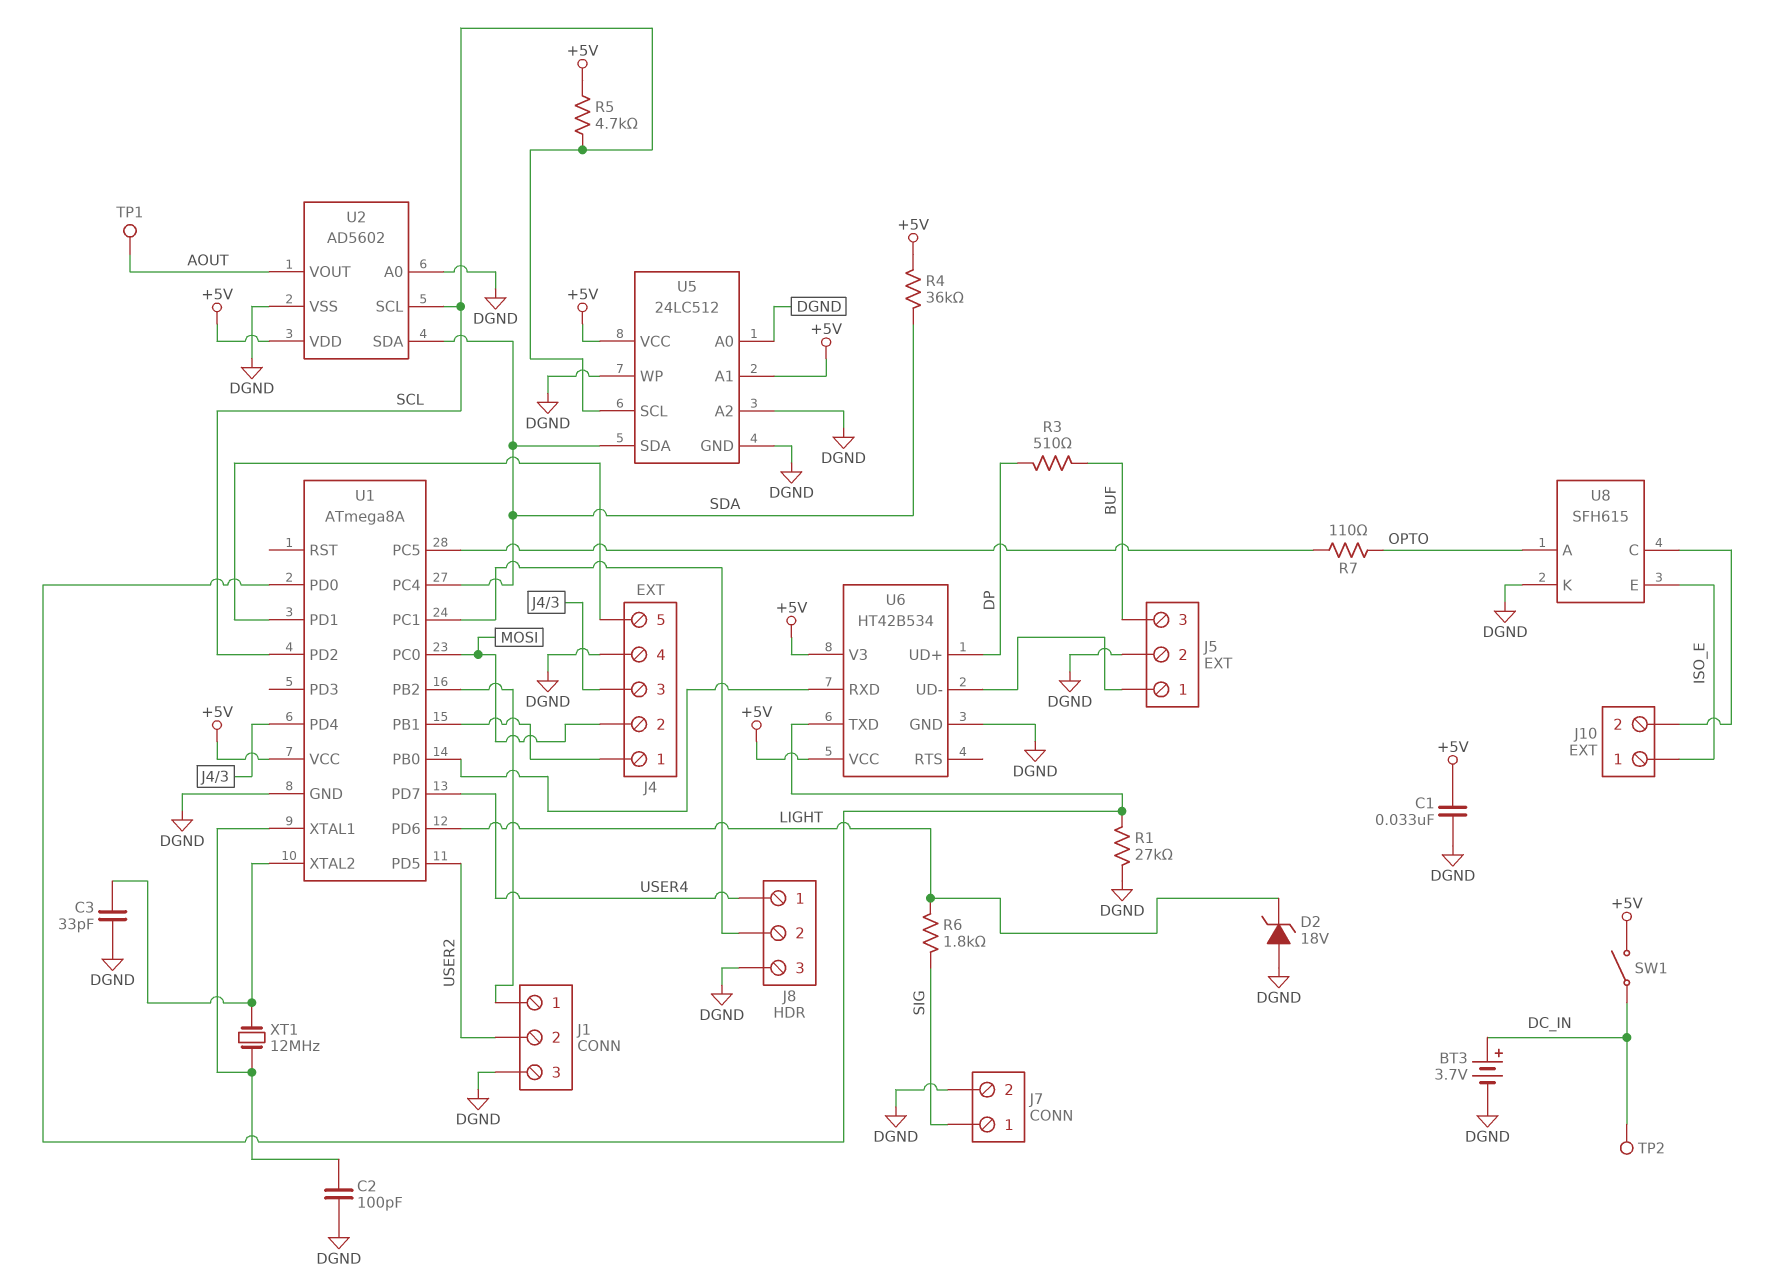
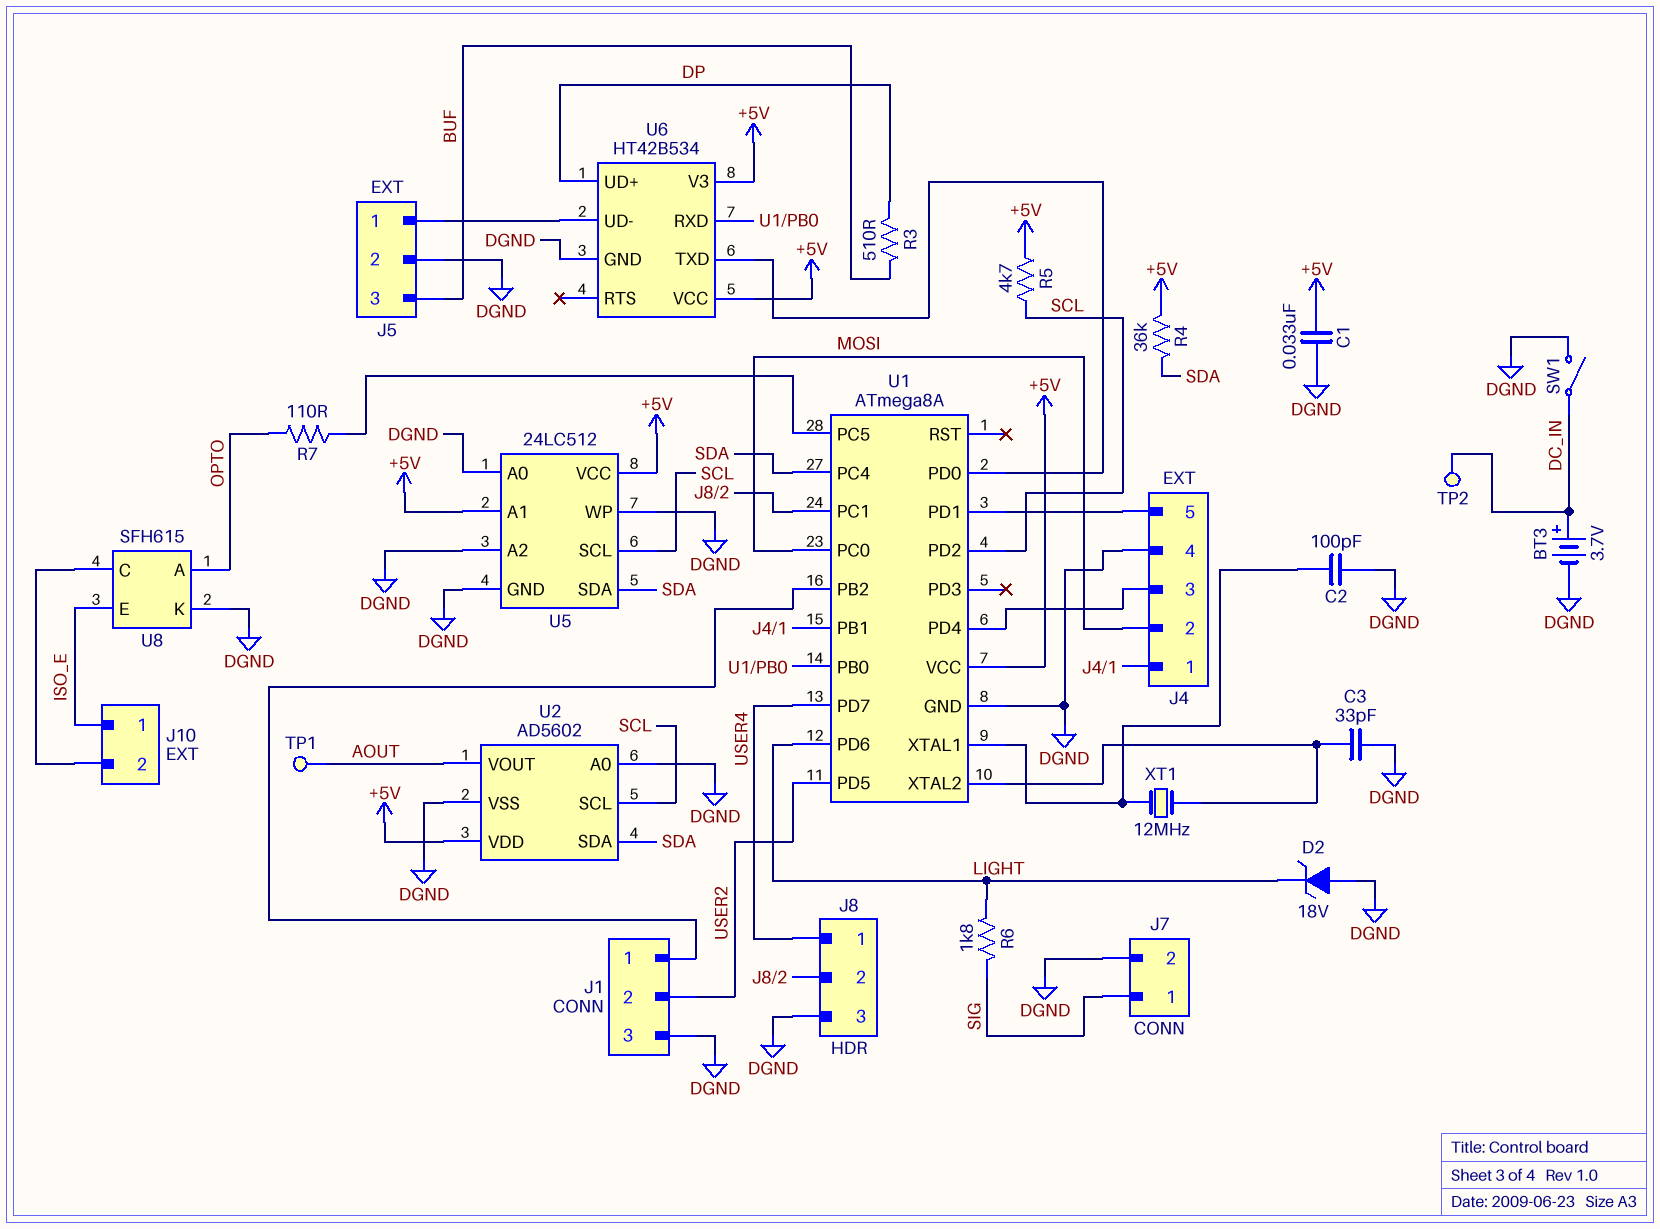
R1: 27k (DGND, U1/PD0) -> none
SW1: switch (+5V, DC_IN) -> switch (DC_IN, DGND)

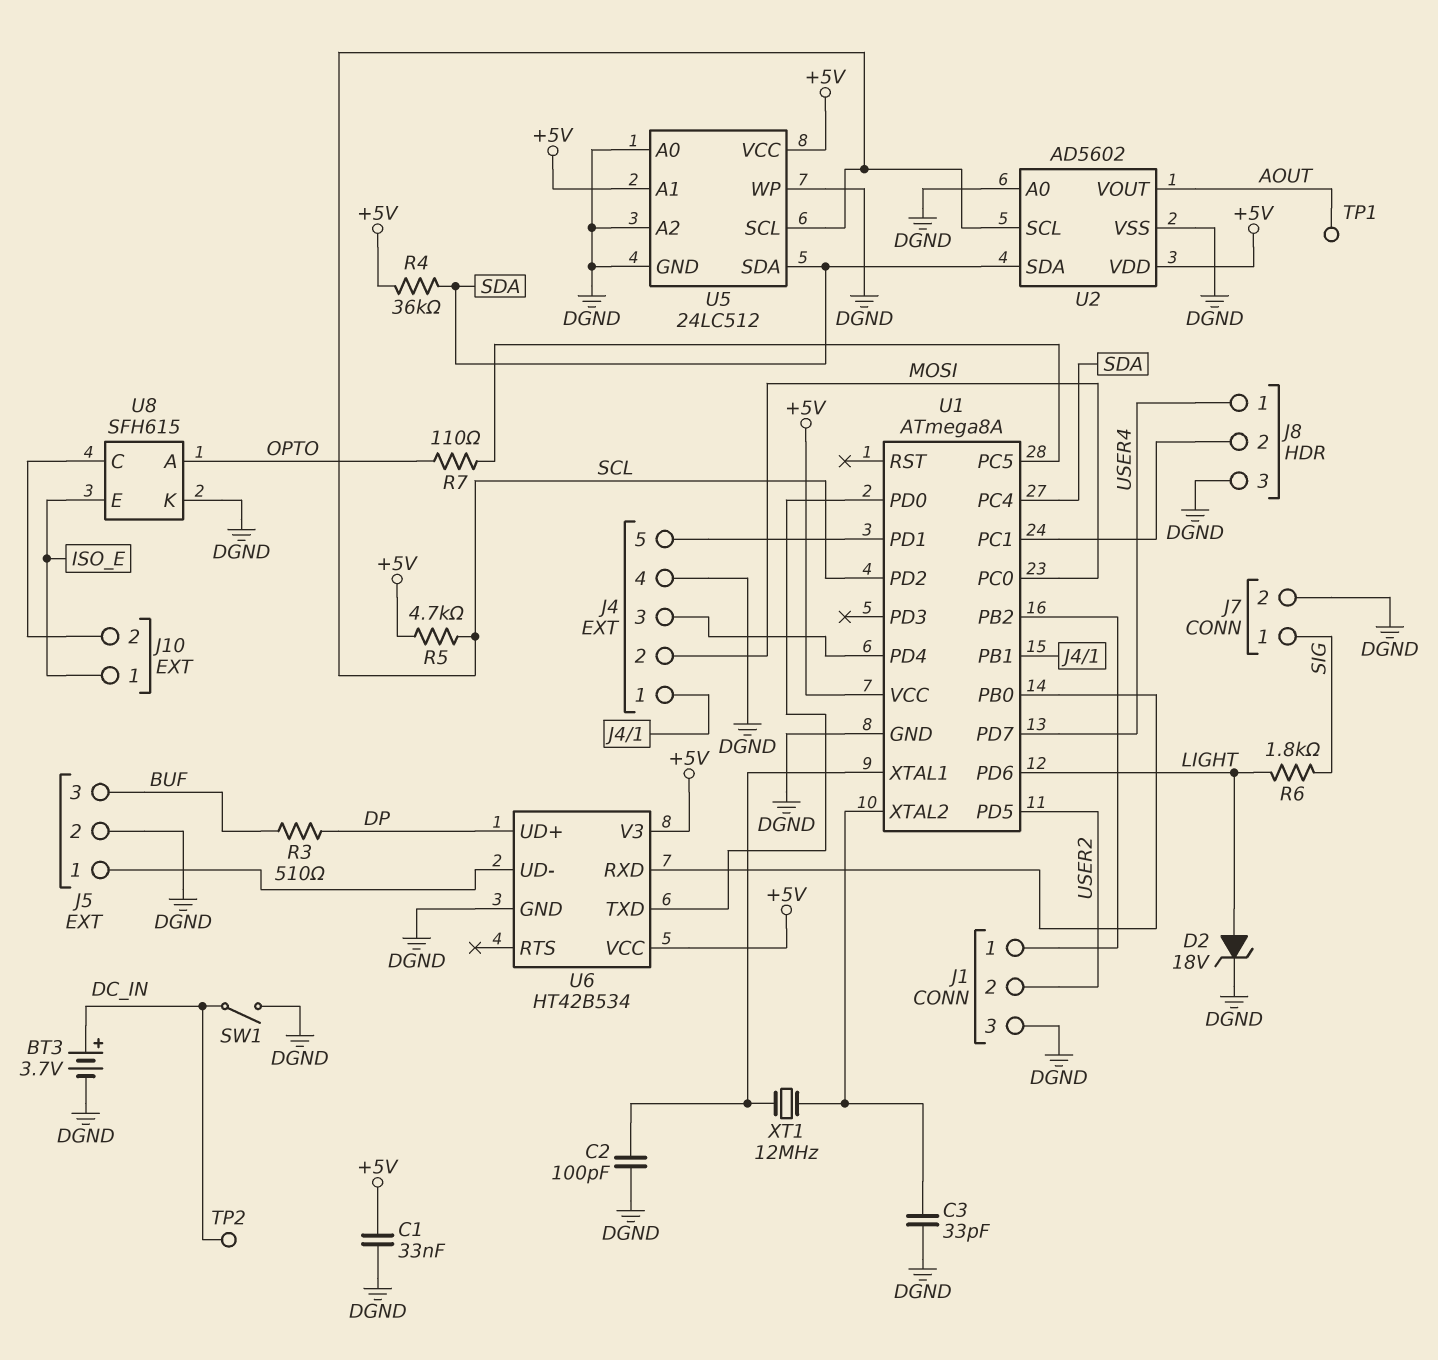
D2: zener 18V (A DGND, K LIGHT) -> zener 18V (A LIGHT, K DGND)

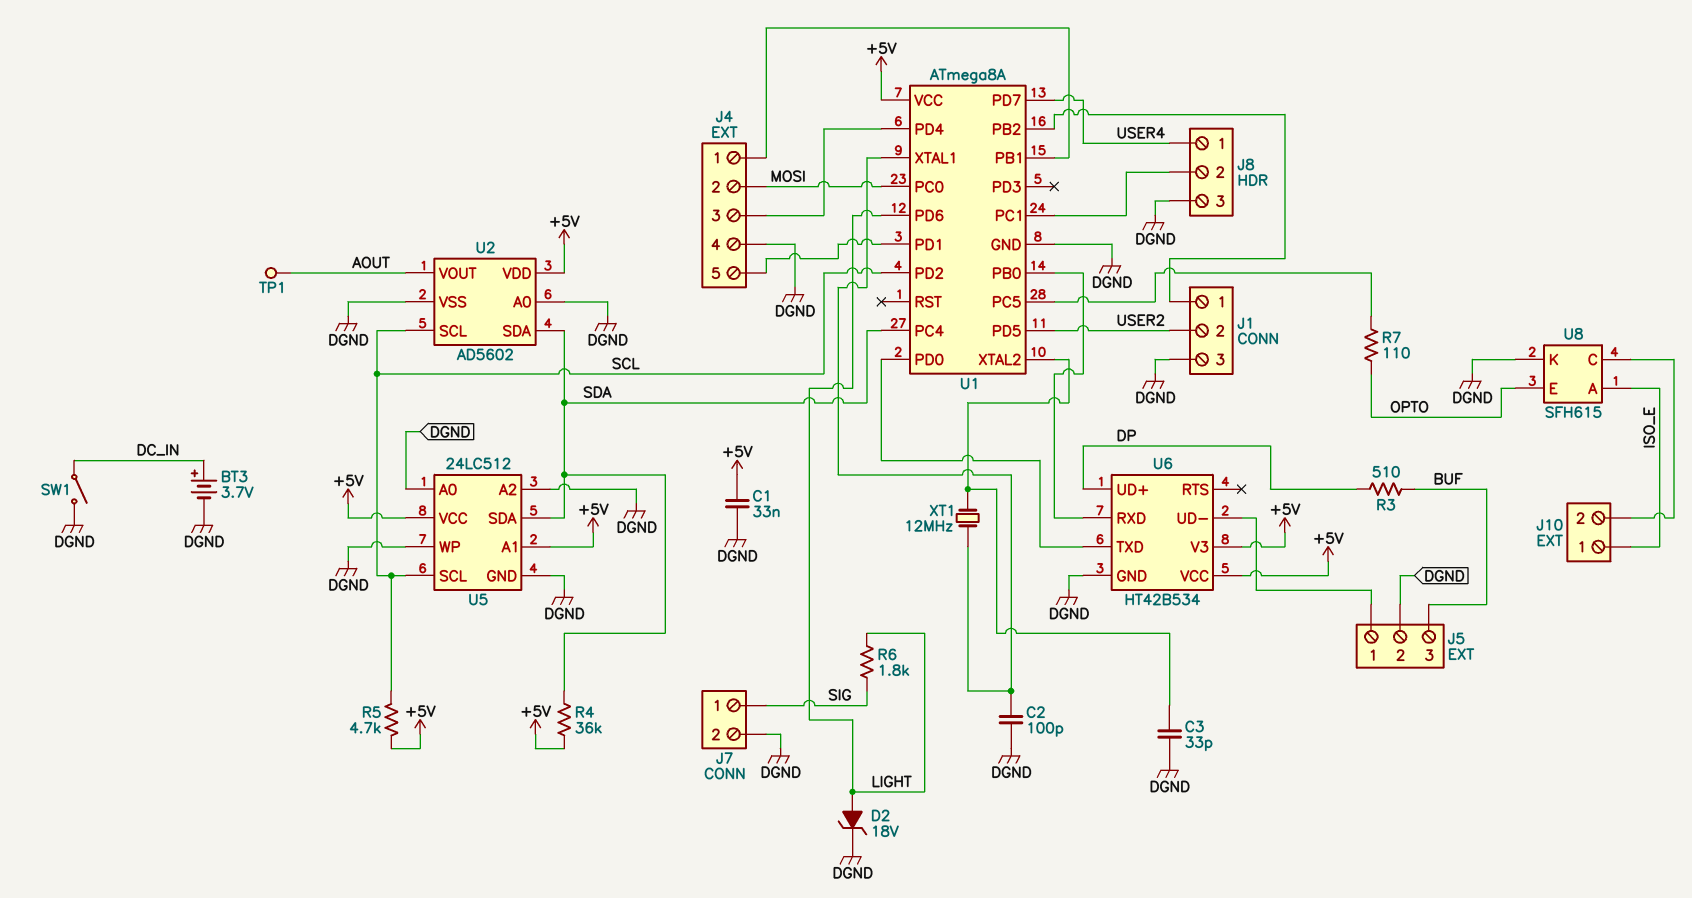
TP2: test point (DC_IN) -> none
U8 pin A: OPTO -> ISO_E
U8 pin E: ISO_E -> OPTO

